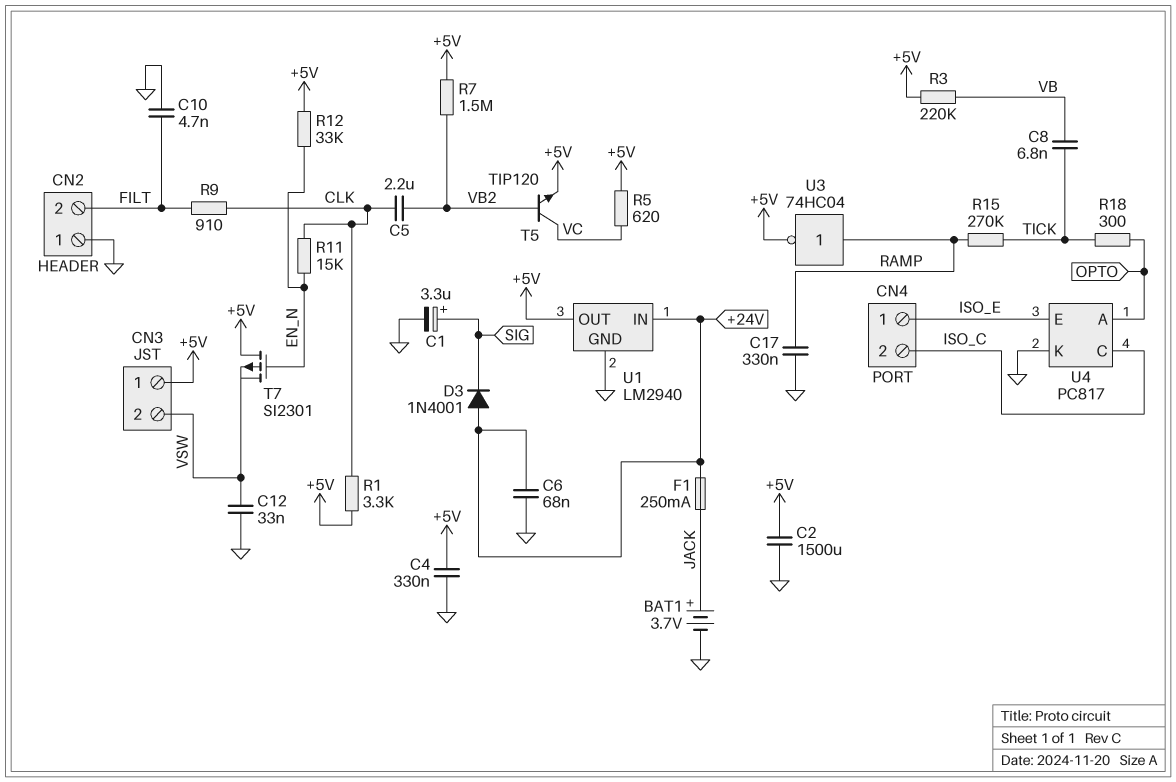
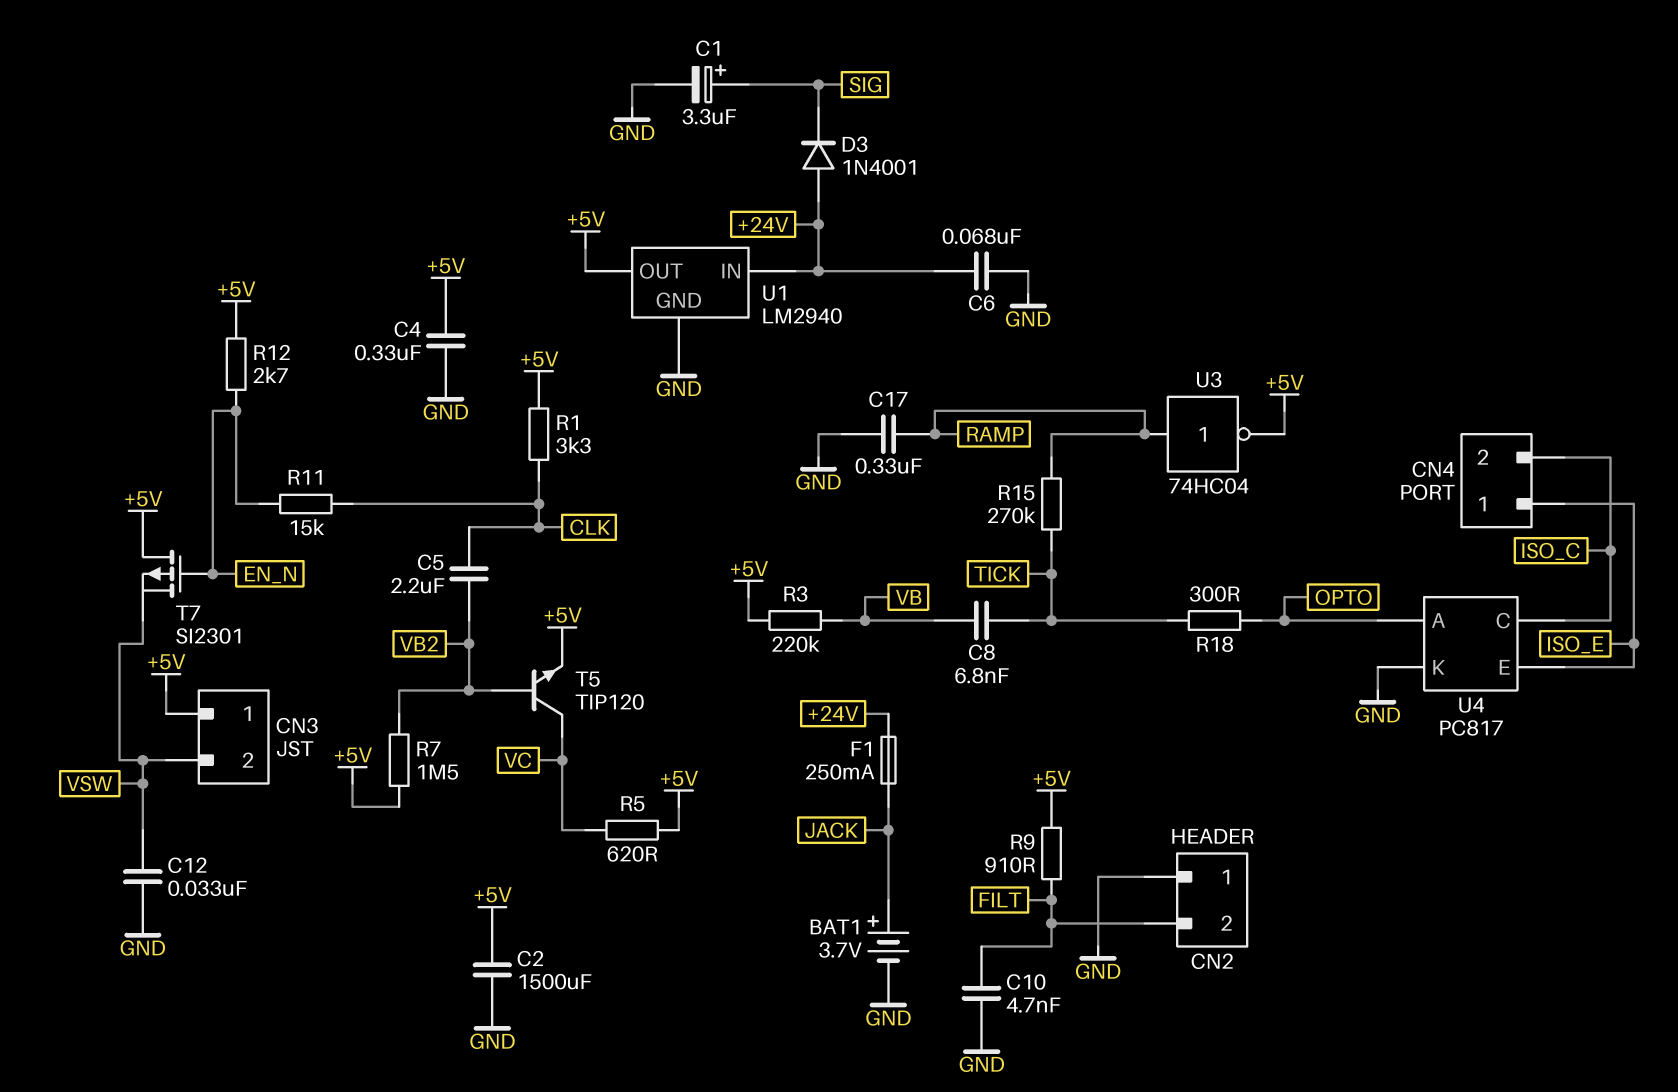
R9: 910 (CLK, FILT) -> 910 (+5V, FILT)
R12: 33k (+5V, EN_N) -> 2.7k (+5V, EN_N)

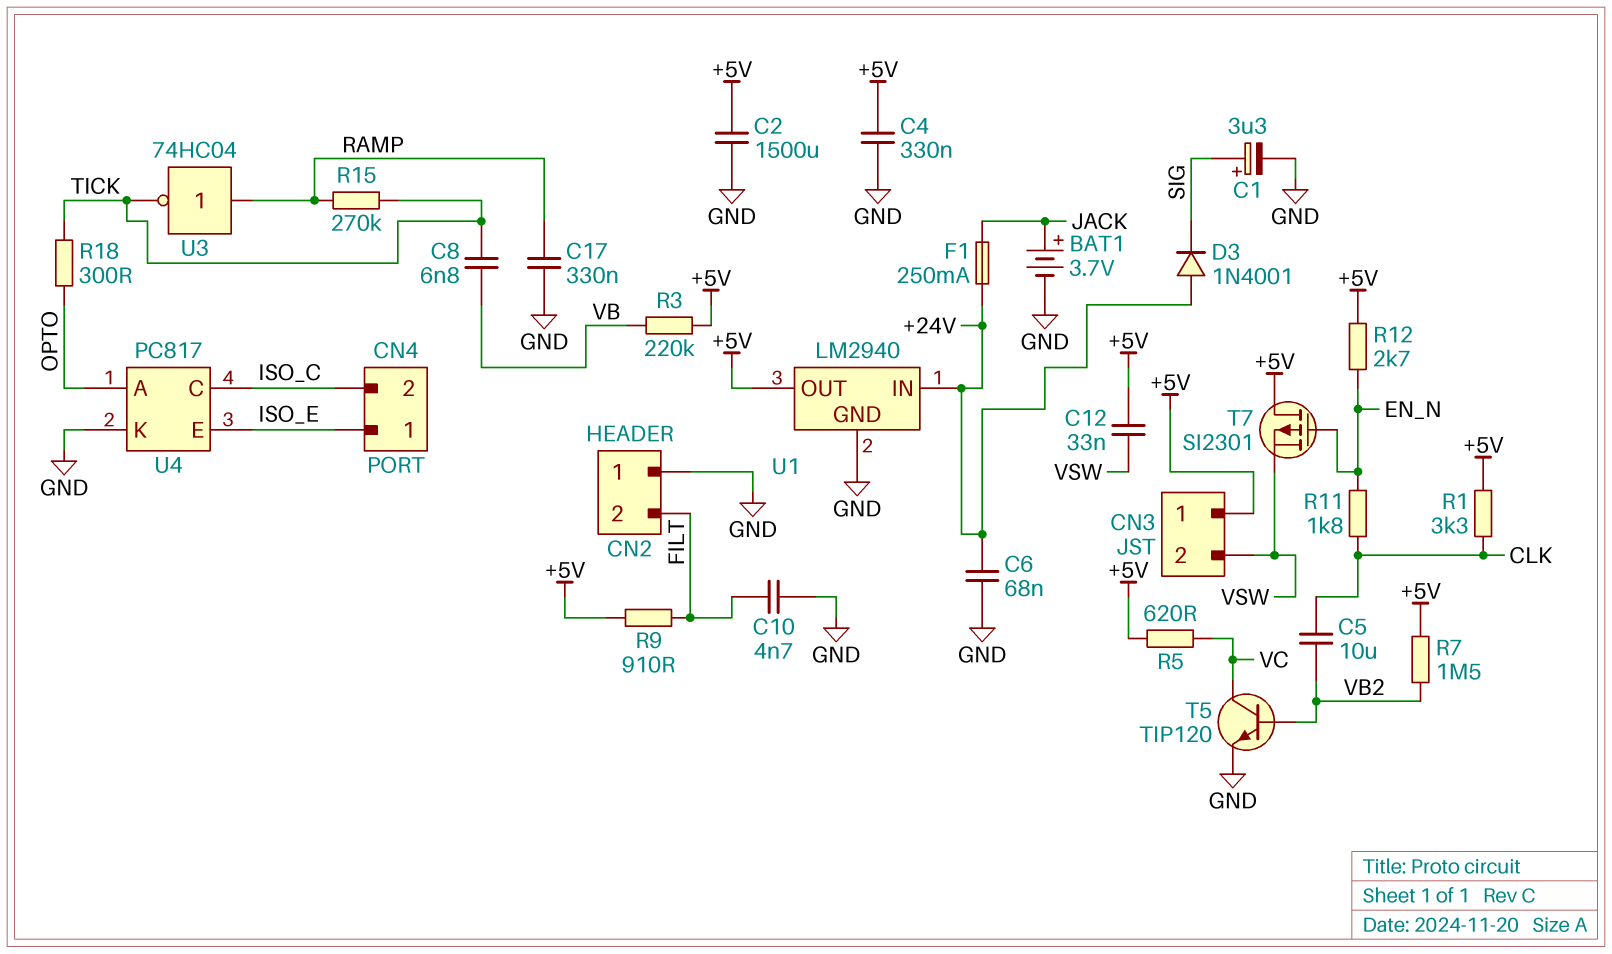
C5: 2.2uF (CLK, VB2) -> 10uF (CLK, VB2)
C12: 33nF (GND, VSW) -> 33nF (+5V, VSW)
R11: 15k (CLK, EN_N) -> 1.8k (CLK, EN_N)
T5: NPN TIP120 (B VB2, C VC, E +5V) -> NPN TIP120 (B VB2, C VC, E GND)
U3: NOT 74HC04 (in RAMP, out +5V) -> NOT 74HC04 (in RAMP, out TICK)

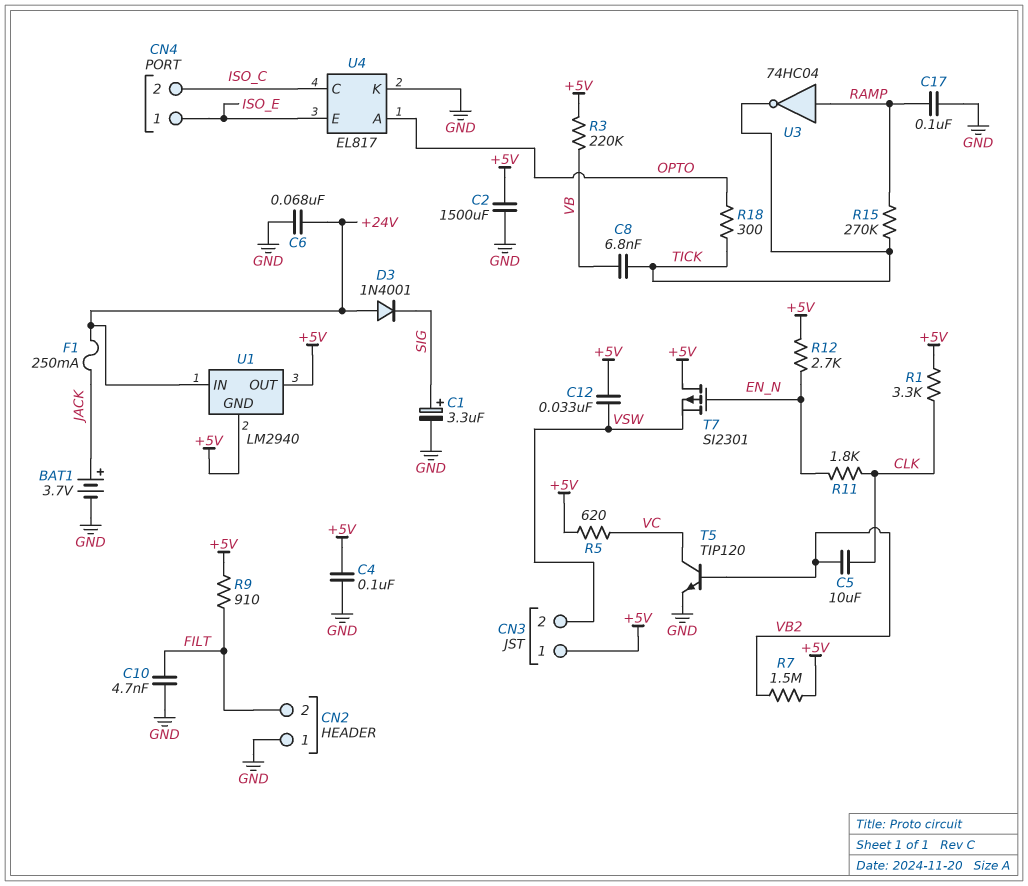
C4: 330nF (+5V, GND) -> 100nF (+5V, GND)
C17: 330nF (GND, RAMP) -> 100nF (GND, RAMP)
U1 pin GND: GND -> +5V
U4: PC817 -> EL817

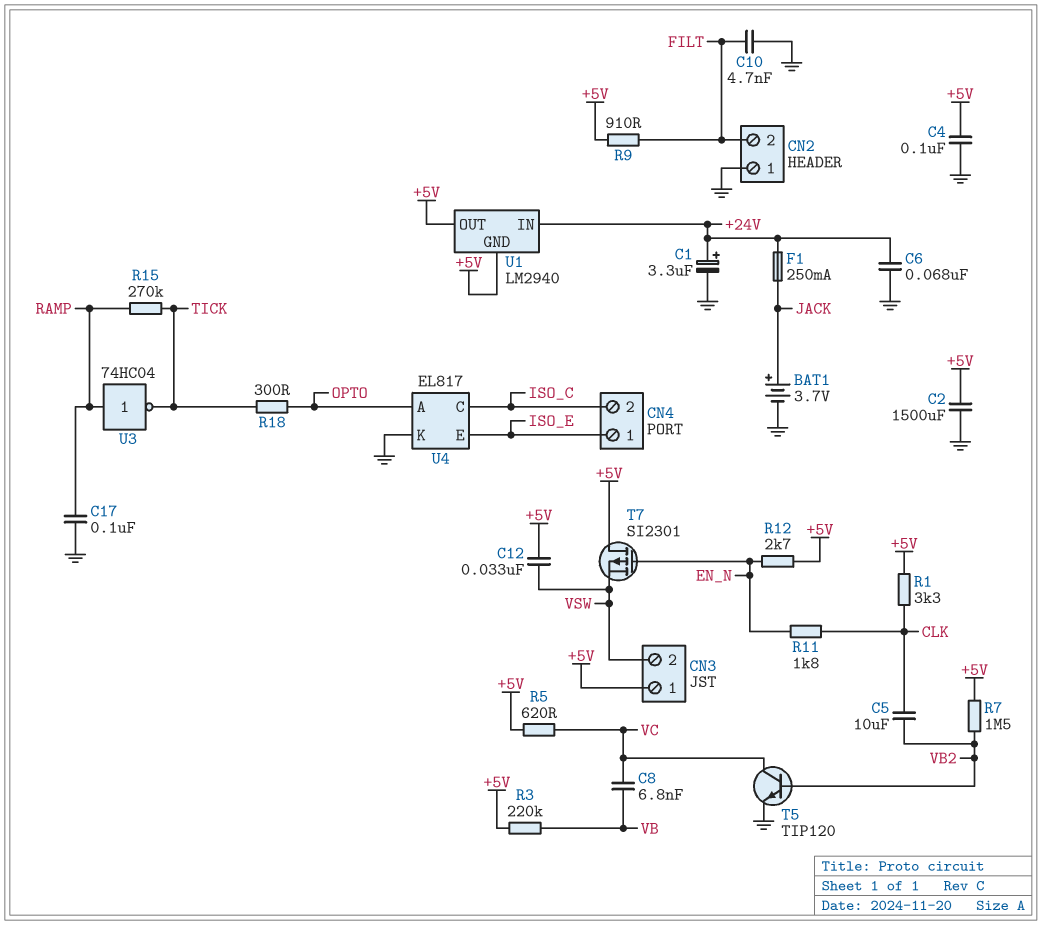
C1: 3.3uF (plus SIG, minus GND) -> 3.3uF (plus +24V, minus GND)
C8: 6.8nF (TICK, VB) -> 6.8nF (VB, VC)
D3: diode 1N4001 (A +24V, K SIG) -> none

